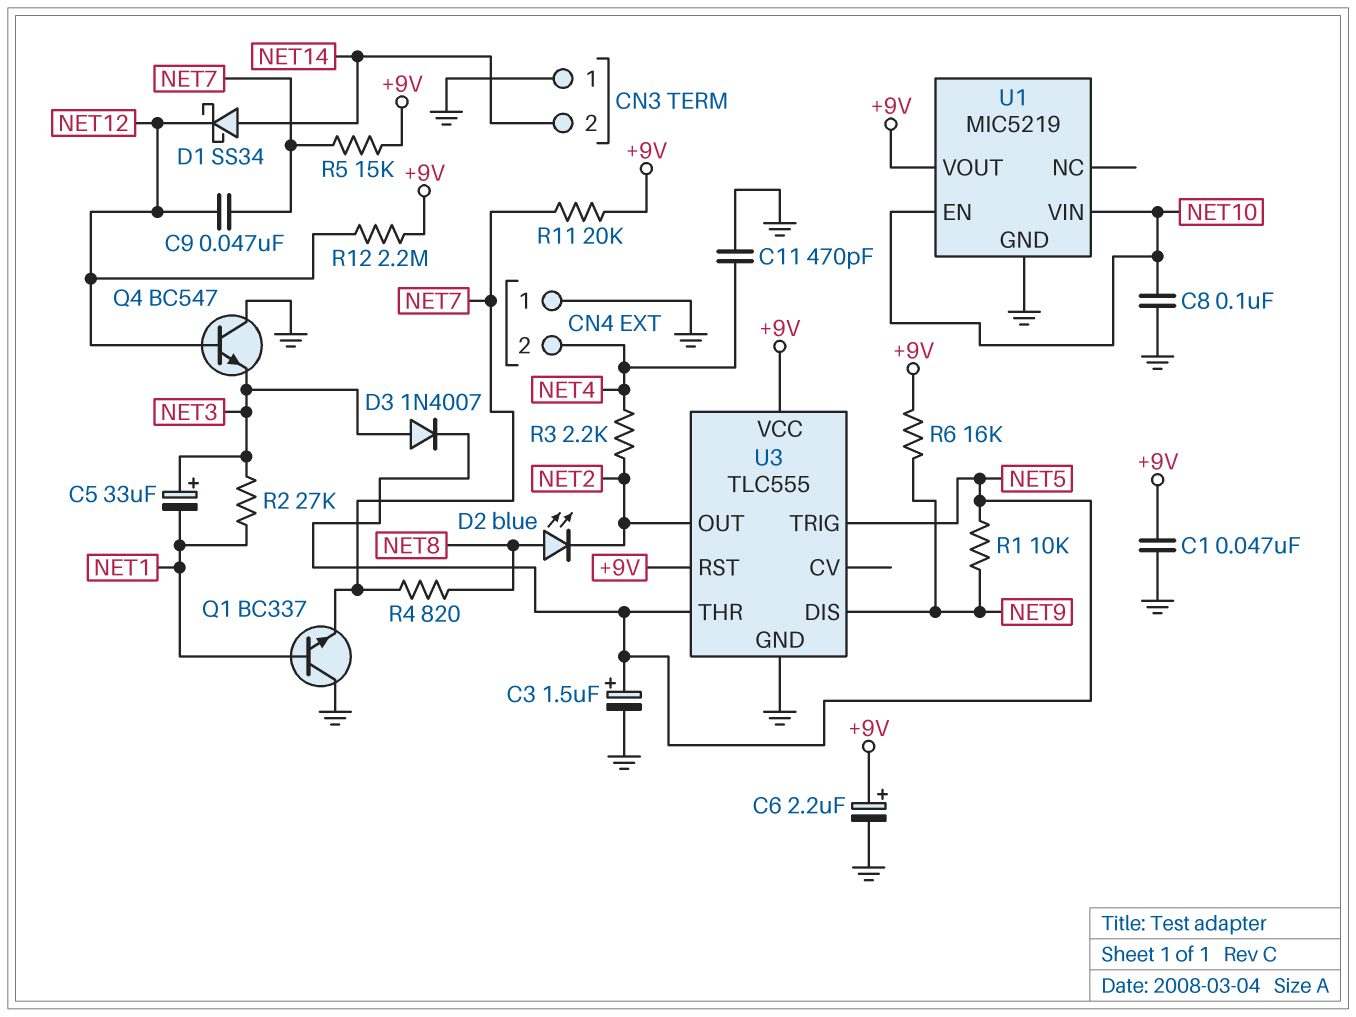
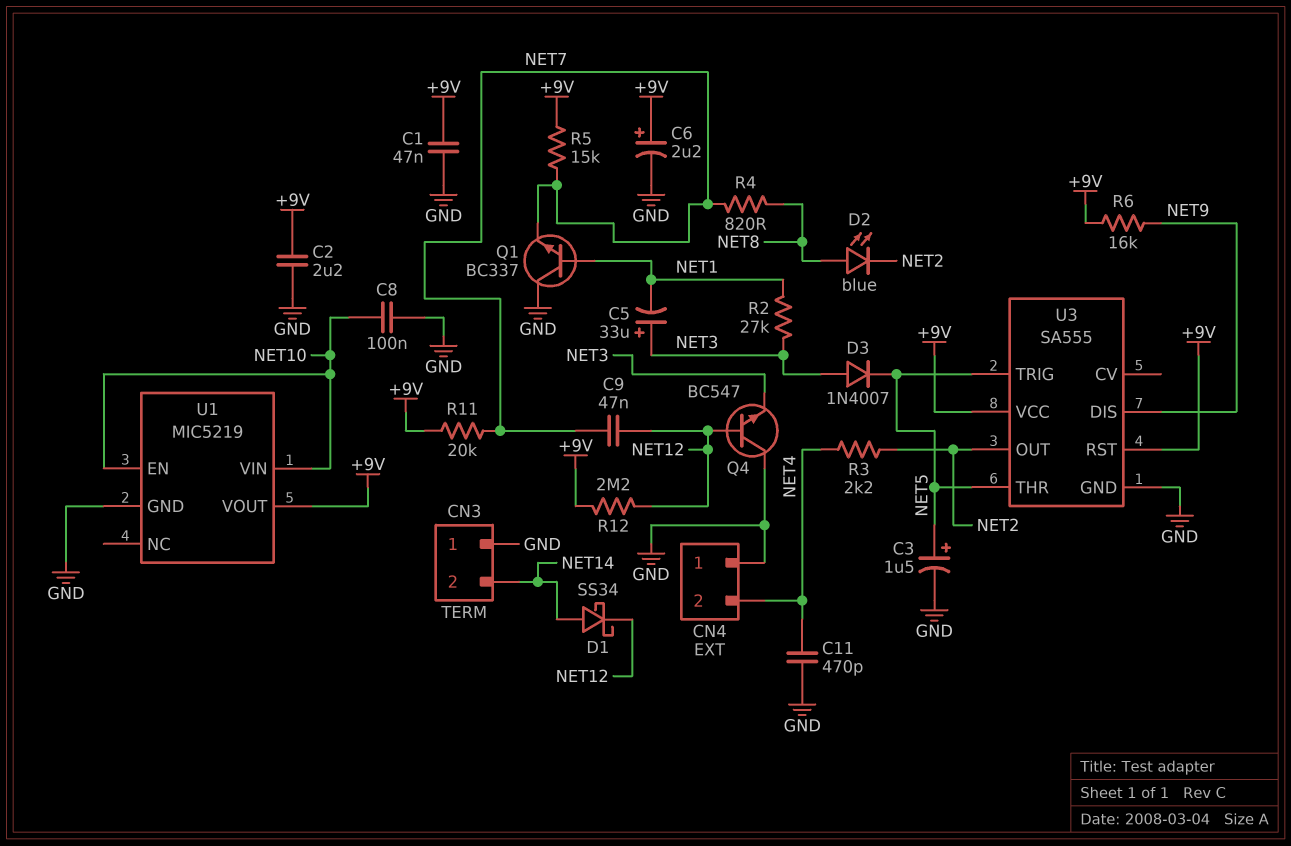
C2: none -> 2.2uF (+9V, GND)
R1: 10k (NET5, NET9) -> none
U3: TLC555 -> SA555

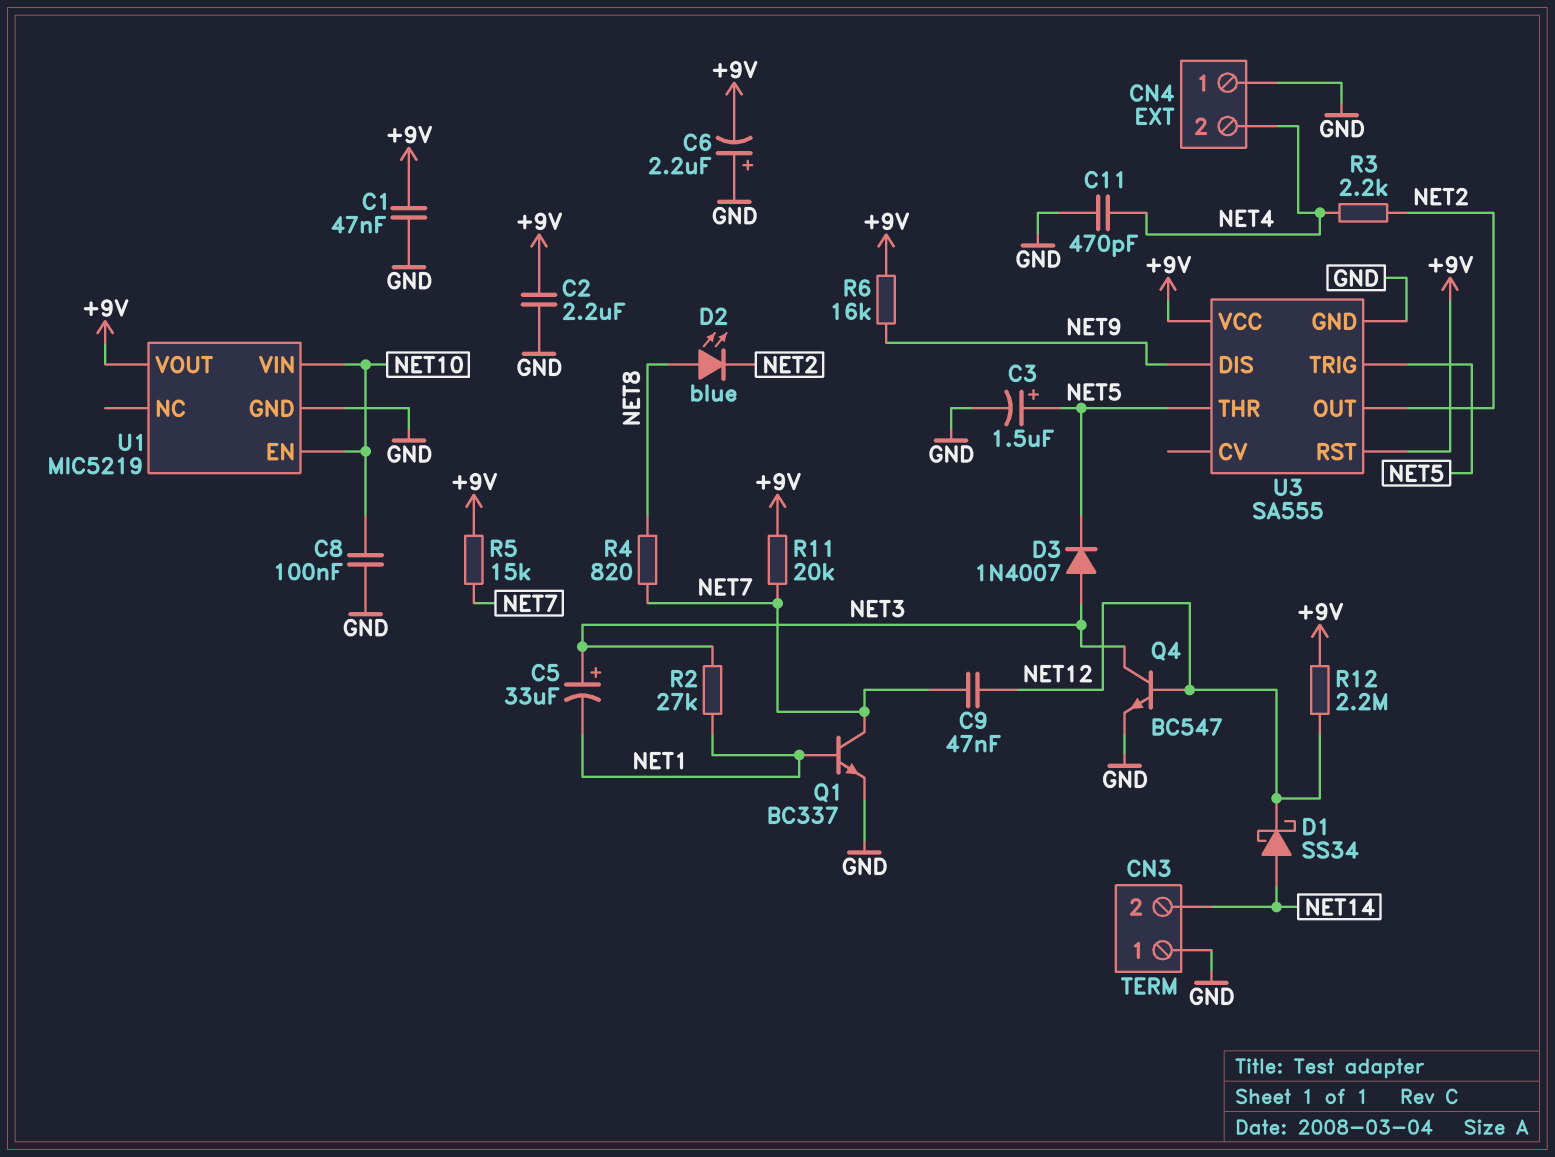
C6: 2.2uF (plus +9V, minus GND) -> 2.2uF (plus GND, minus +9V)
Q1: NPN BC337 (B NET1, C GND, E NET7) -> NPN BC337 (B NET1, C NET7, E GND)
Q4: NPN BC547 (B NET12, C GND, E NET3) -> NPN BC547 (B NET12, C NET3, E GND)

